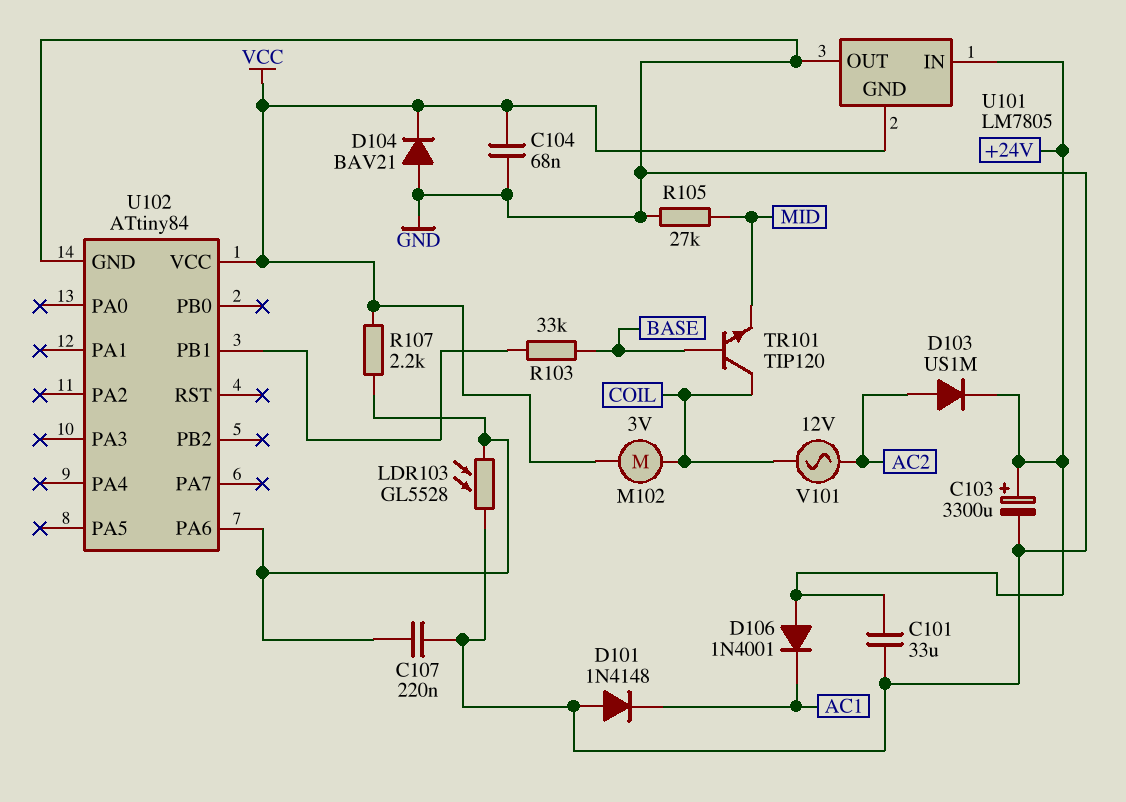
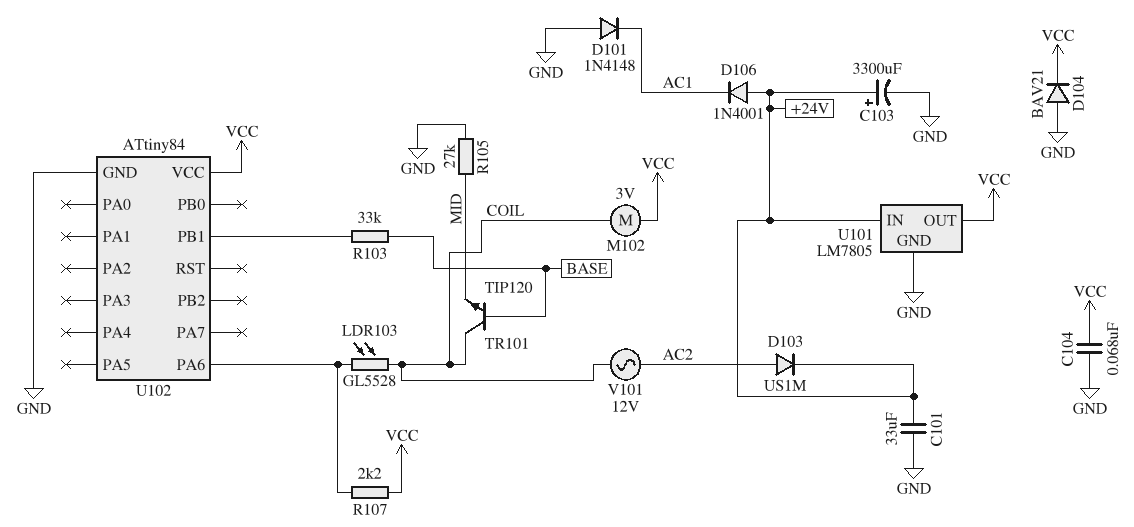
C107: 220nF (GND, U102/PA6) -> none
LDR103: GL5528 (GND, U102/PA6) -> GL5528 (COIL, U102/PA6)
U101 pin GND: VCC -> GND
U101 pin OUT: GND -> VCC

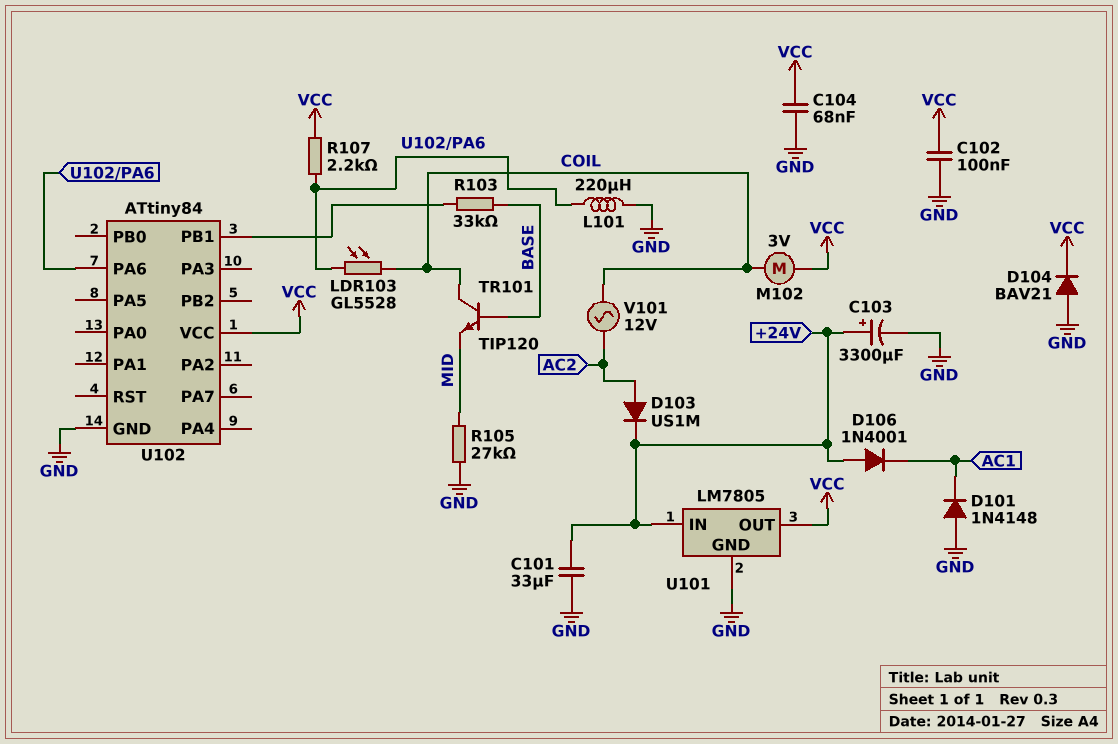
C102: none -> 100nF (GND, VCC)
L101: none -> 220uH (GND, U102/PA6)

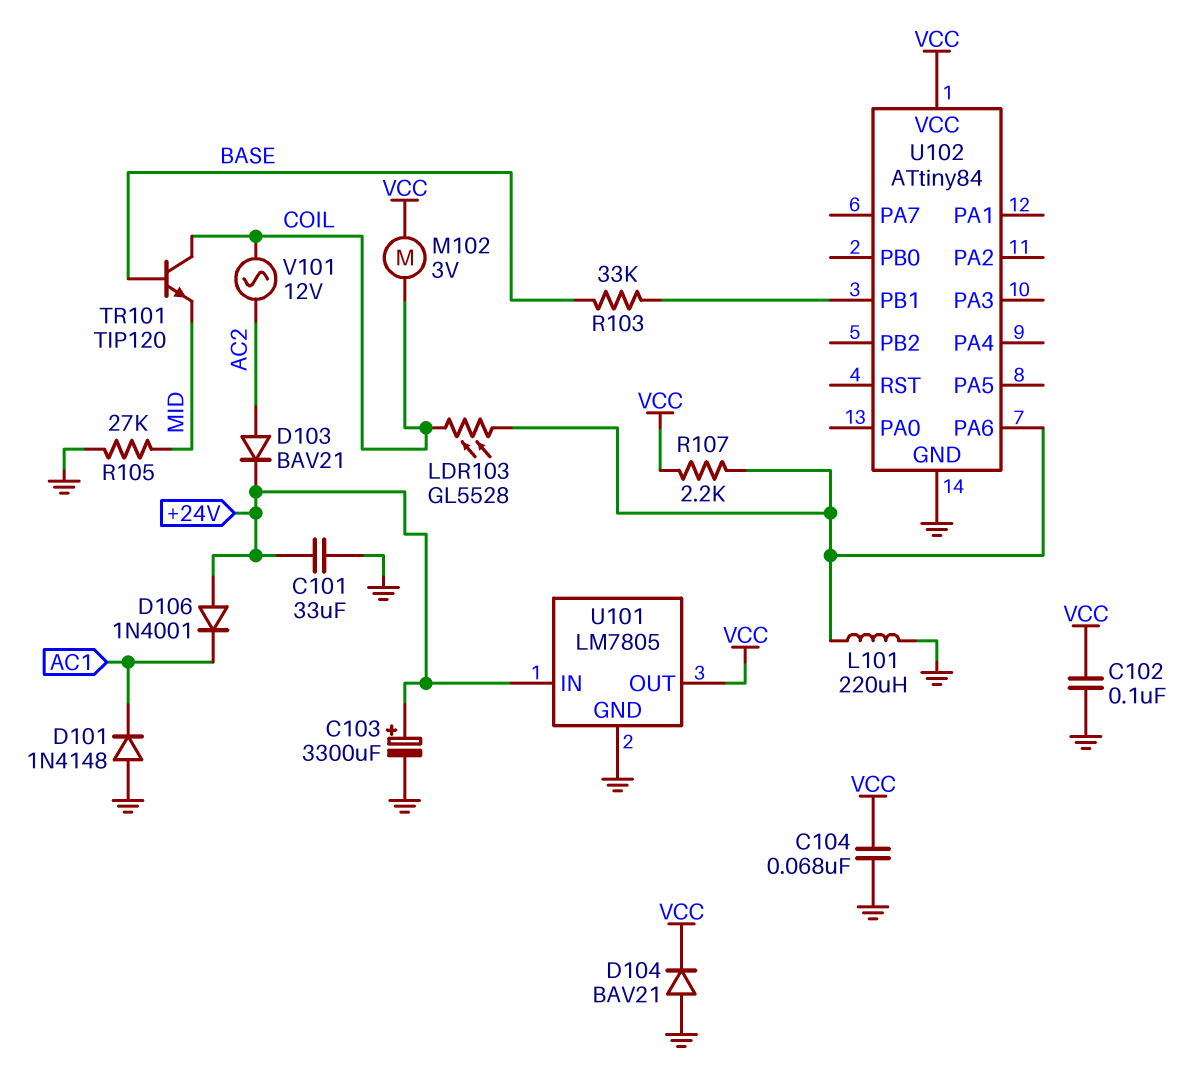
D103: diode US1M (A AC2, K +24V) -> diode BAV21 (A AC2, K +24V)

